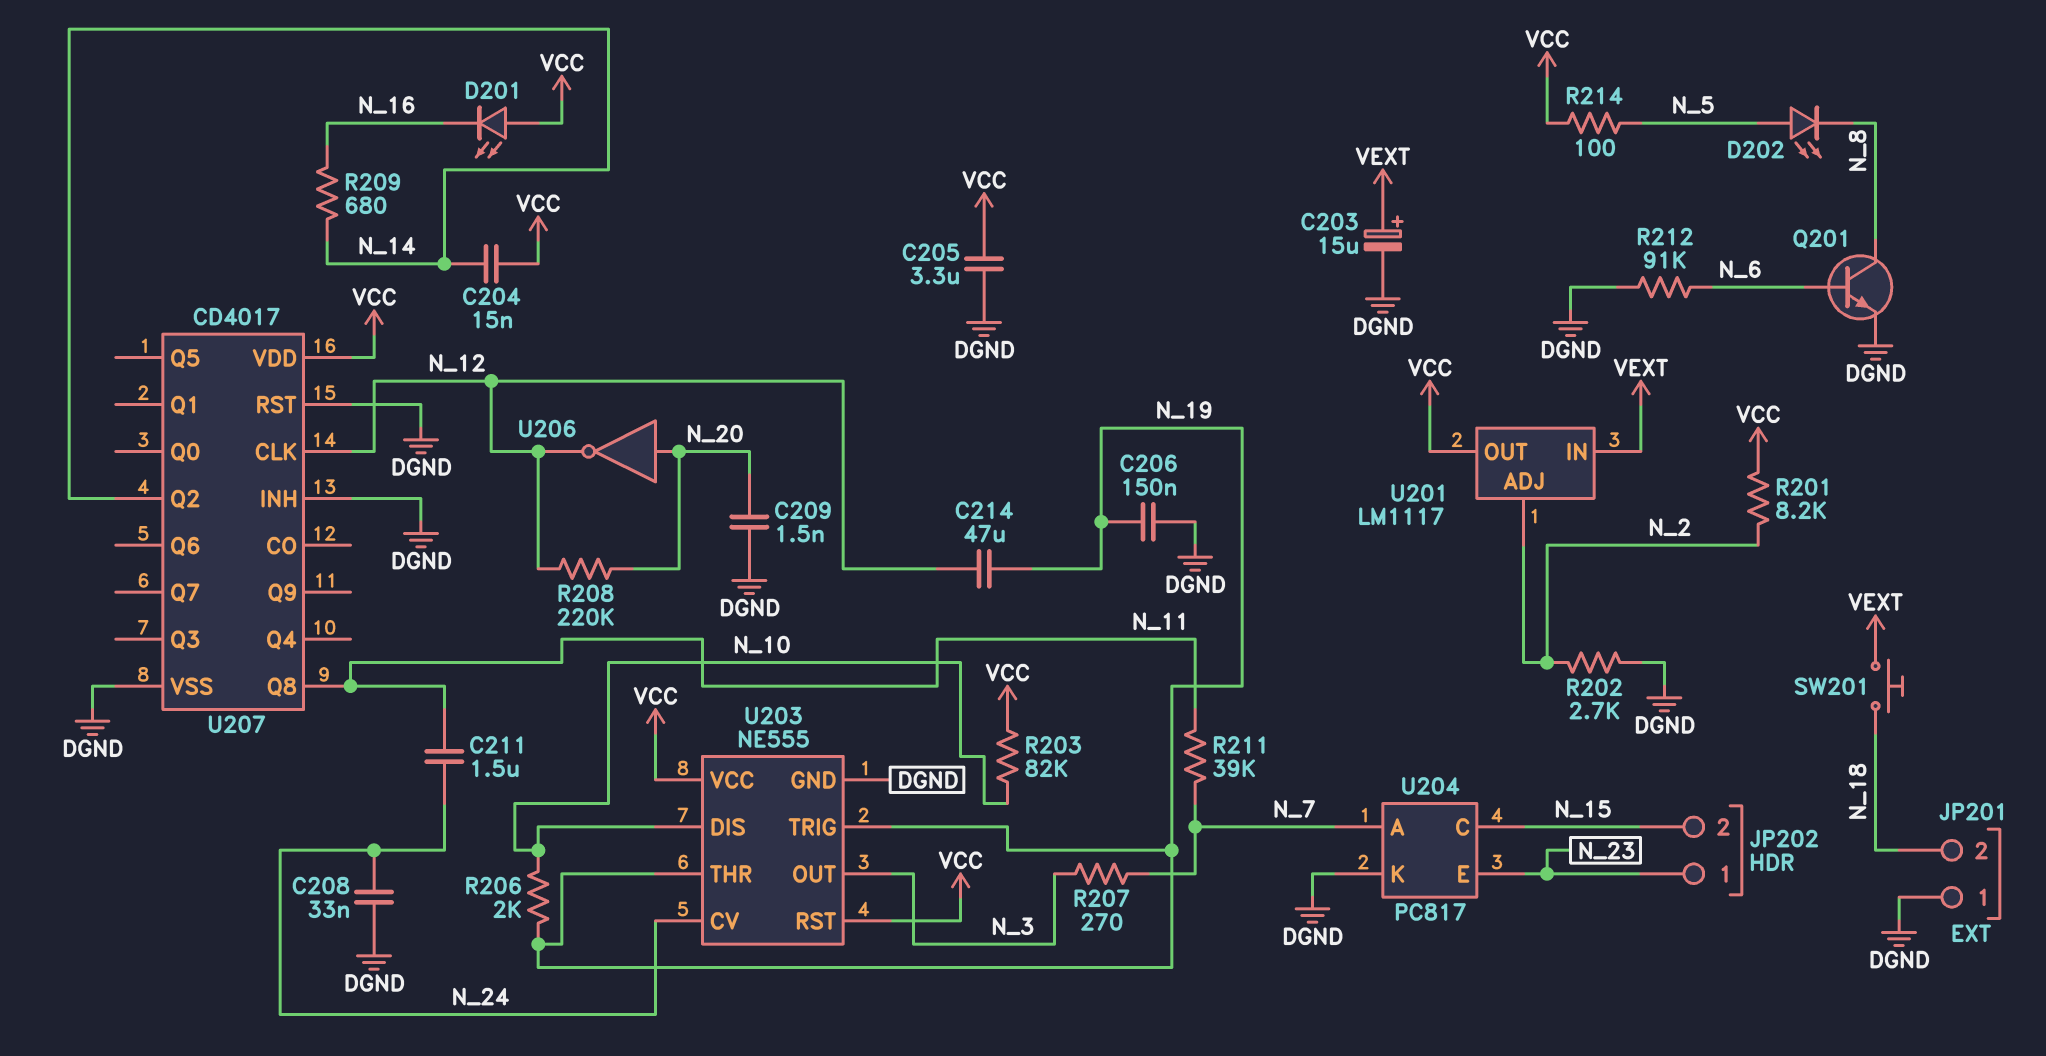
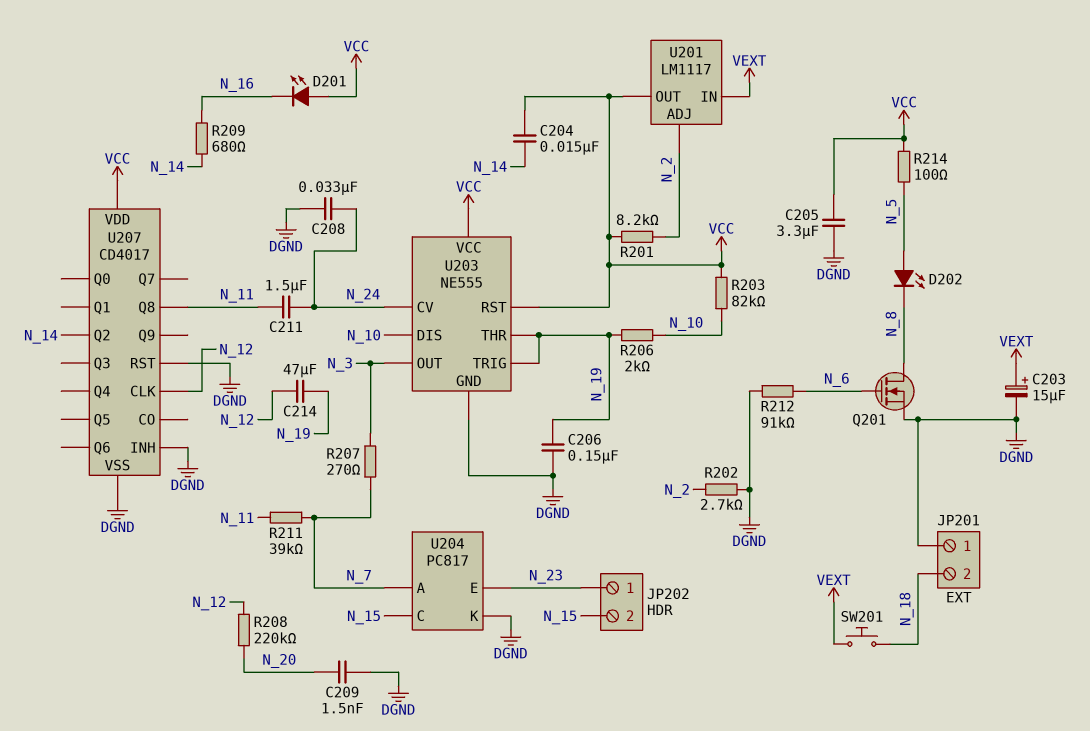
Q201: NPN (B N_6, C N_8, E DGND) -> NMOS (G N_6, D N_8, S DGND)
U206: NOT (in N_20, out N_12) -> none

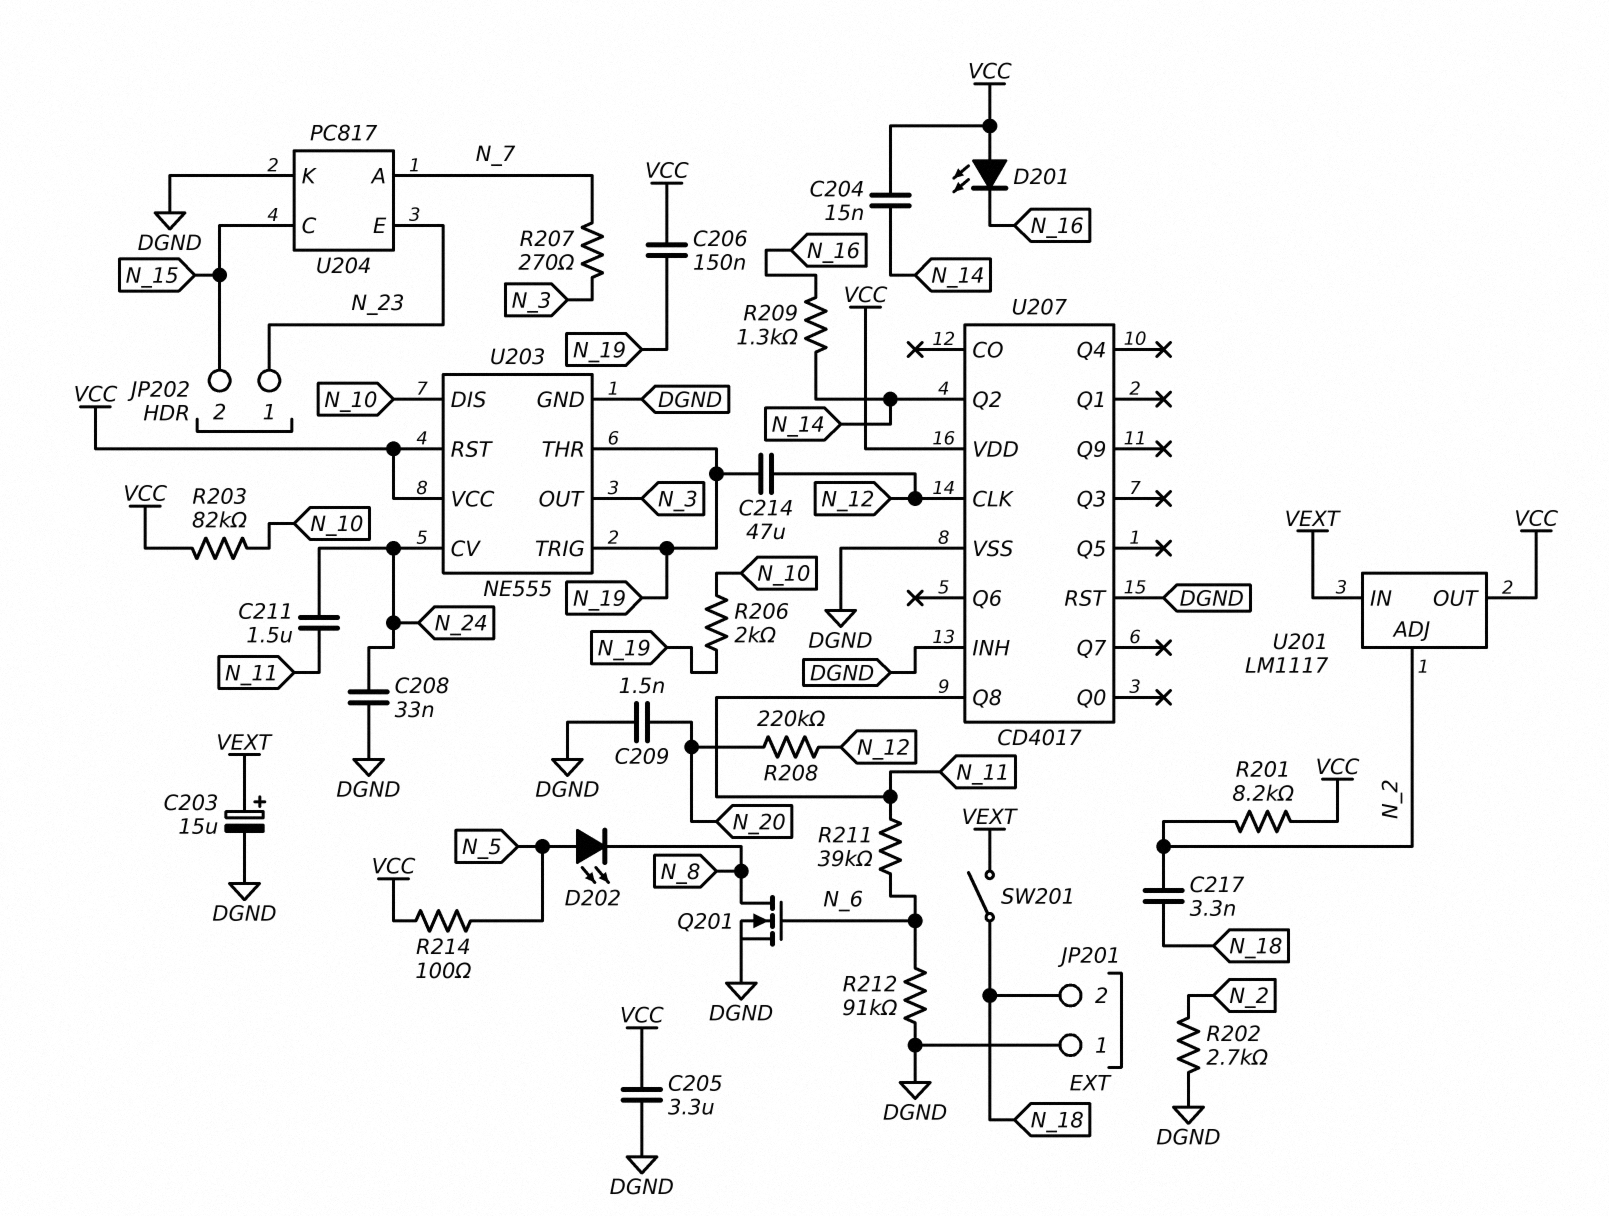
C206: 150nF (DGND, N_19) -> 150nF (N_19, VCC)
C217: none -> 3.3nF (N_2, N_18)
R209: 680 (N_14, N_16) -> 1.3k (N_14, N_16)
R211: 39k (N_7, N_11) -> 39k (N_6, N_11)
SW201: button (N_18, VEXT) -> switch (N_18, VEXT)

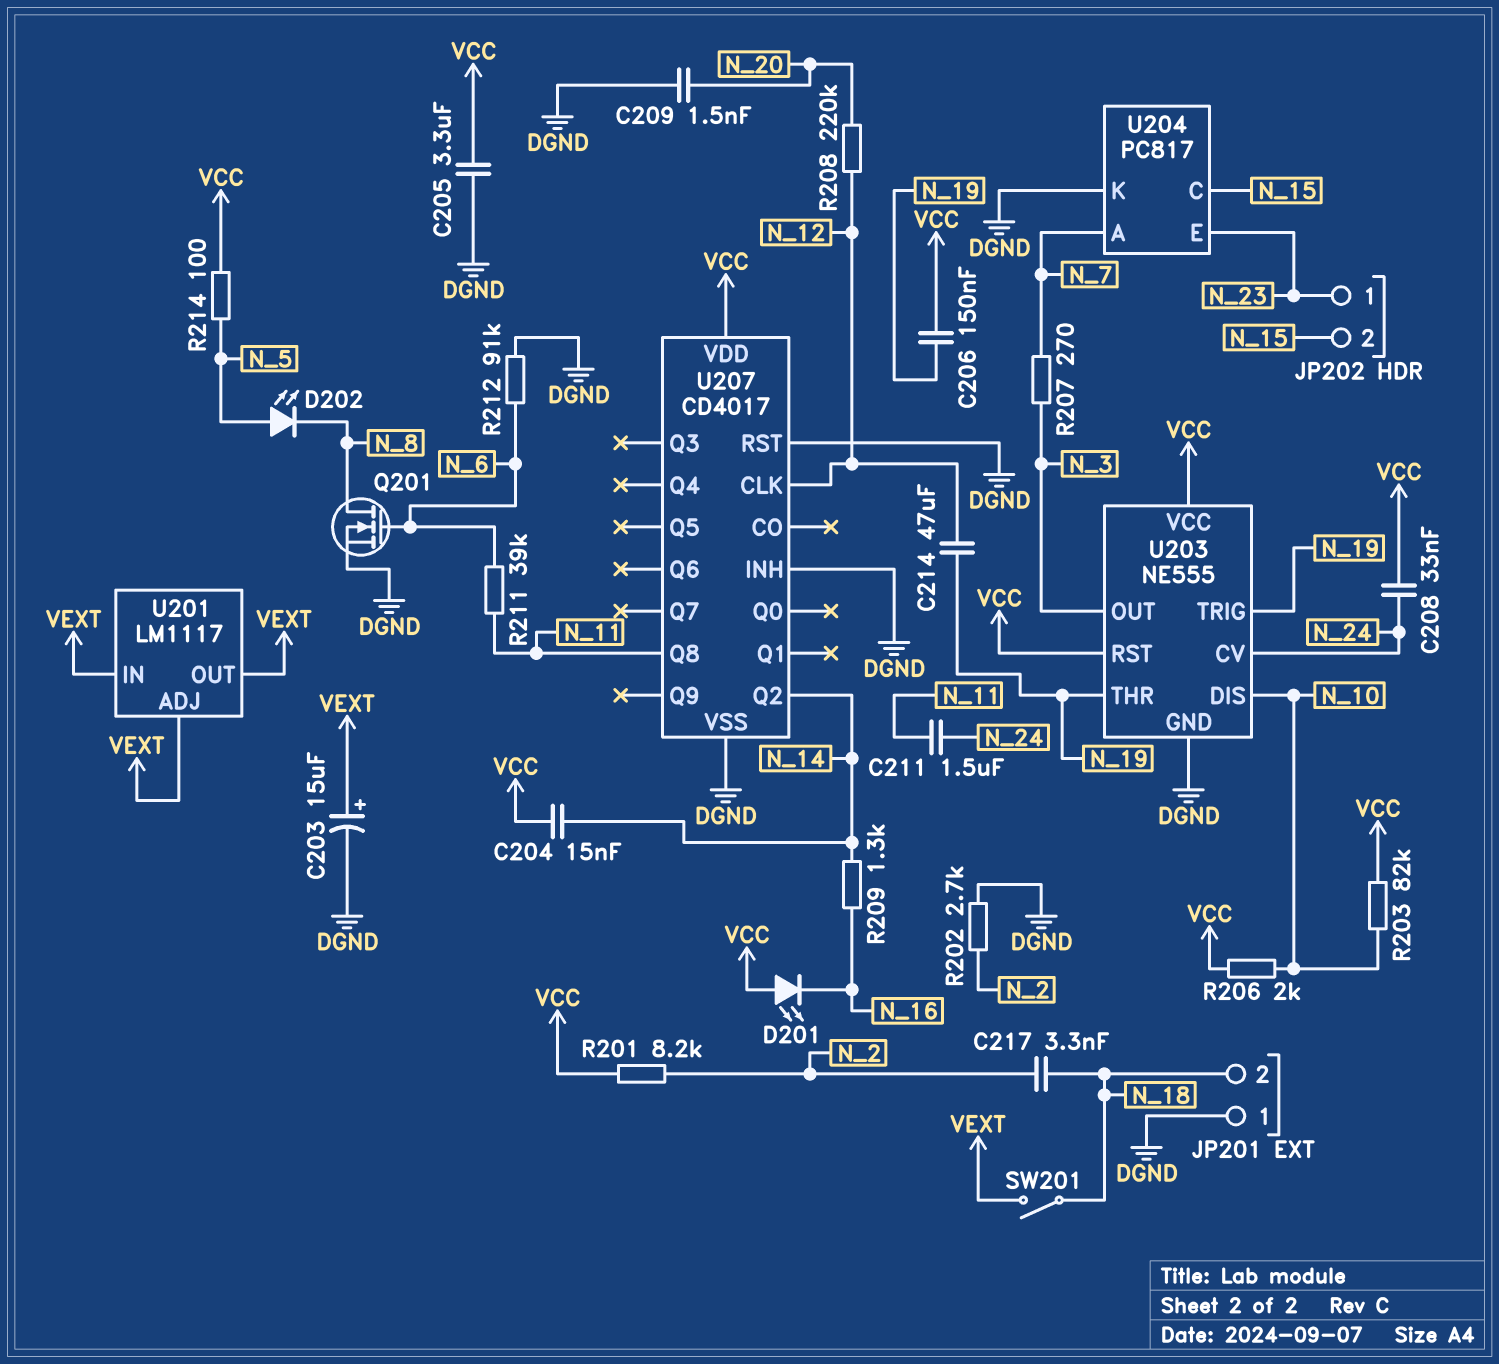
C208: 33nF (DGND, N_24) -> 33nF (N_24, VCC)
R206: 2k (N_10, N_19) -> 2k (N_10, VCC)
U201 pin ADJ: N_2 -> VEXT
U201 pin OUT: VCC -> VEXT

